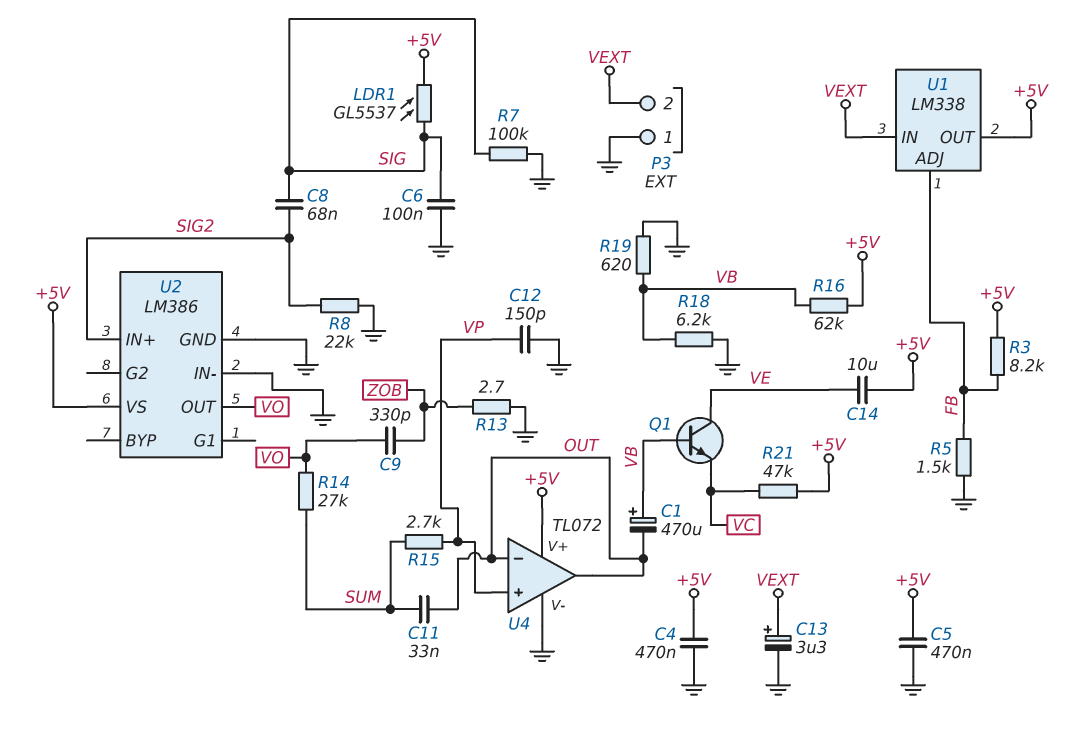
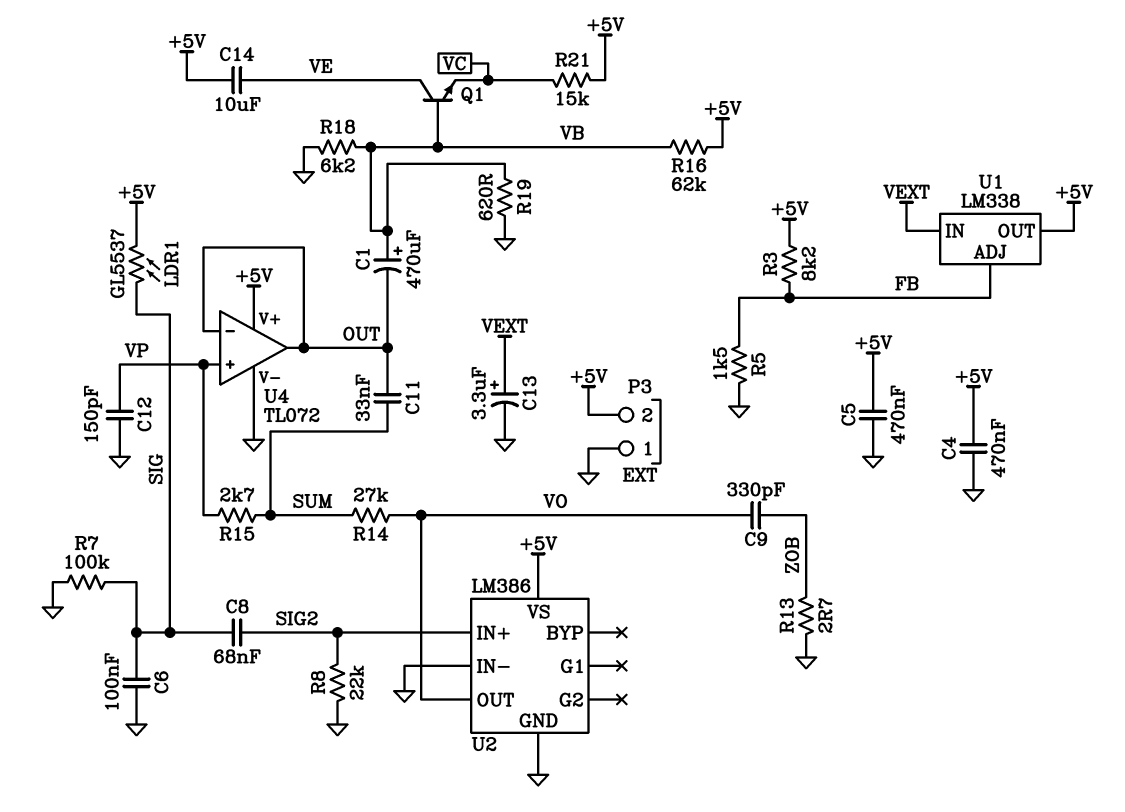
P3 pin 2: VEXT -> +5V
R21: 47k (+5V, VC) -> 15k (+5V, VC)

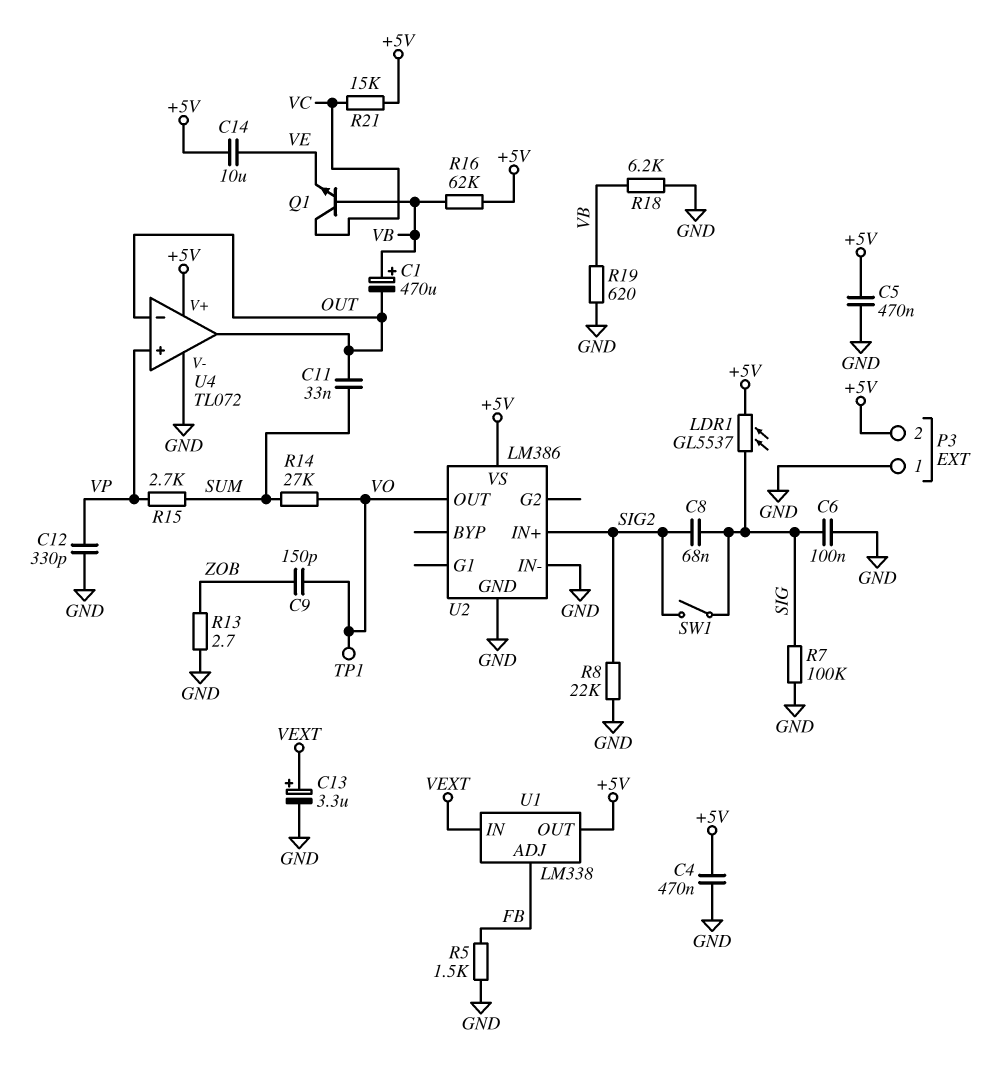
C9: 330pF (VO, ZOB) -> 150pF (VO, ZOB)
C12: 150pF (GND, VP) -> 330pF (GND, VP)
Q1: NPN (B VB, C VE, E VC) -> NPN (B VB, C VC, E VE)
R3: 8.2k (+5V, FB) -> none
SW1: none -> switch (SIG, SIG2)
TP1: none -> test point (VO)

